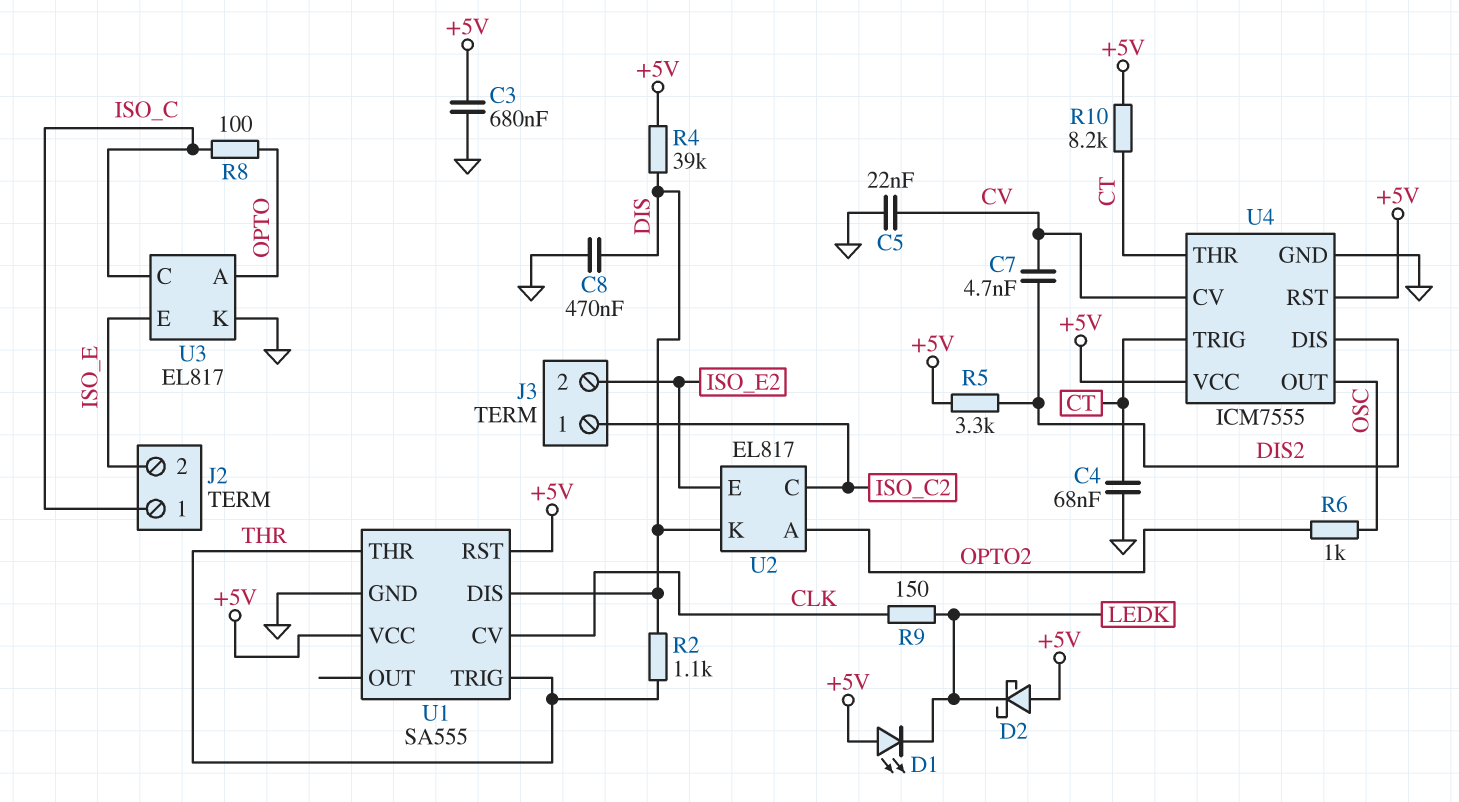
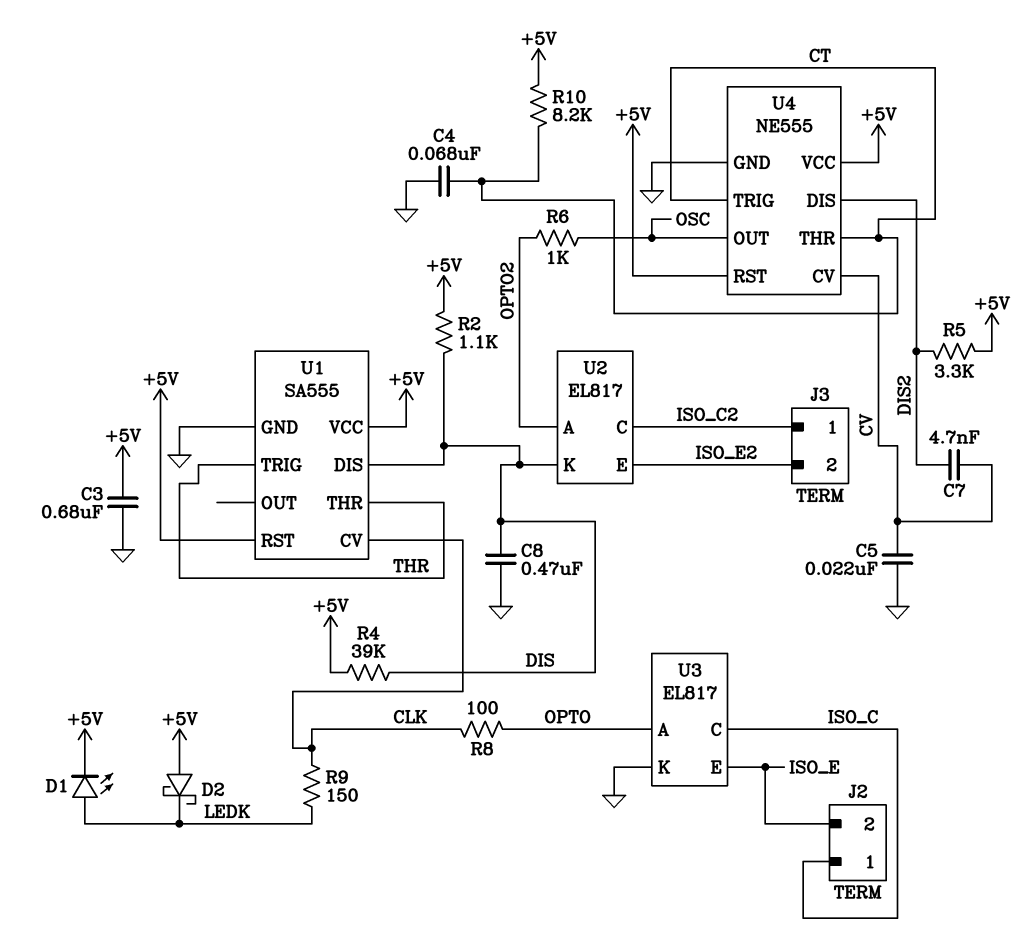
D1: LED (A +5V, K LEDK) -> LED (A LEDK, K +5V)
R2: 1.1k (DIS, THR) -> 1.1k (+5V, DIS)
R8: 100 (ISO_C, OPTO) -> 100 (CLK, OPTO)
U4: ICM7555 -> NE555

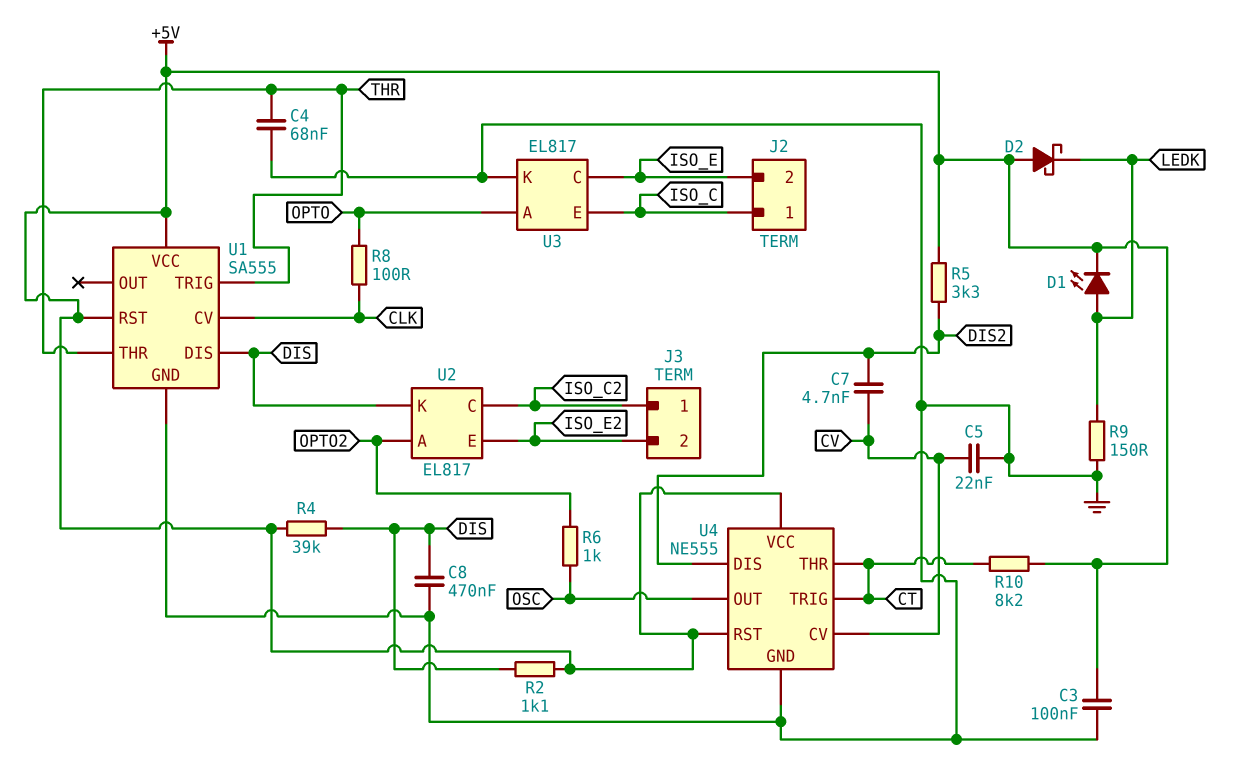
C3: 680nF (+5V, GND) -> 100nF (+5V, GND)
C4: 68nF (CT, GND) -> 68nF (GND, THR)
R9: 150 (CLK, LEDK) -> 150 (GND, LEDK)
U3 pin C: ISO_C -> ISO_E
U3 pin E: ISO_E -> ISO_C

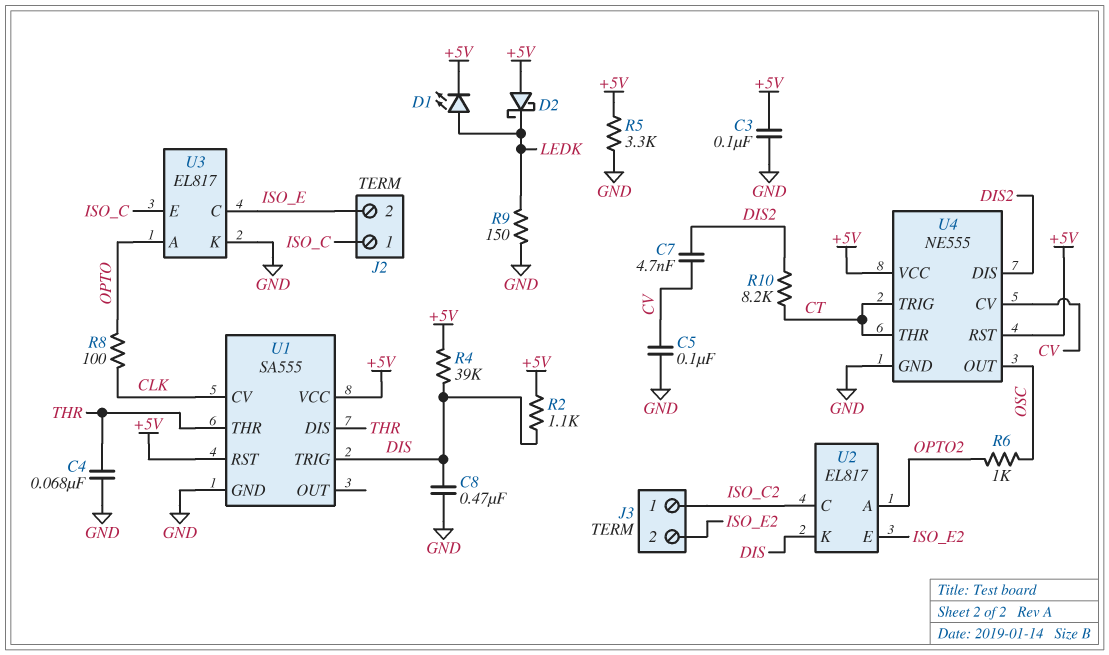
C5: 22nF (CV, GND) -> 100nF (CV, GND)
R5: 3.3k (+5V, DIS2) -> 3.3k (+5V, GND)
R10: 8.2k (+5V, CT) -> 8.2k (CT, DIS2)
U1 pin DIS: DIS -> THR
U1 pin TRIG: THR -> DIS

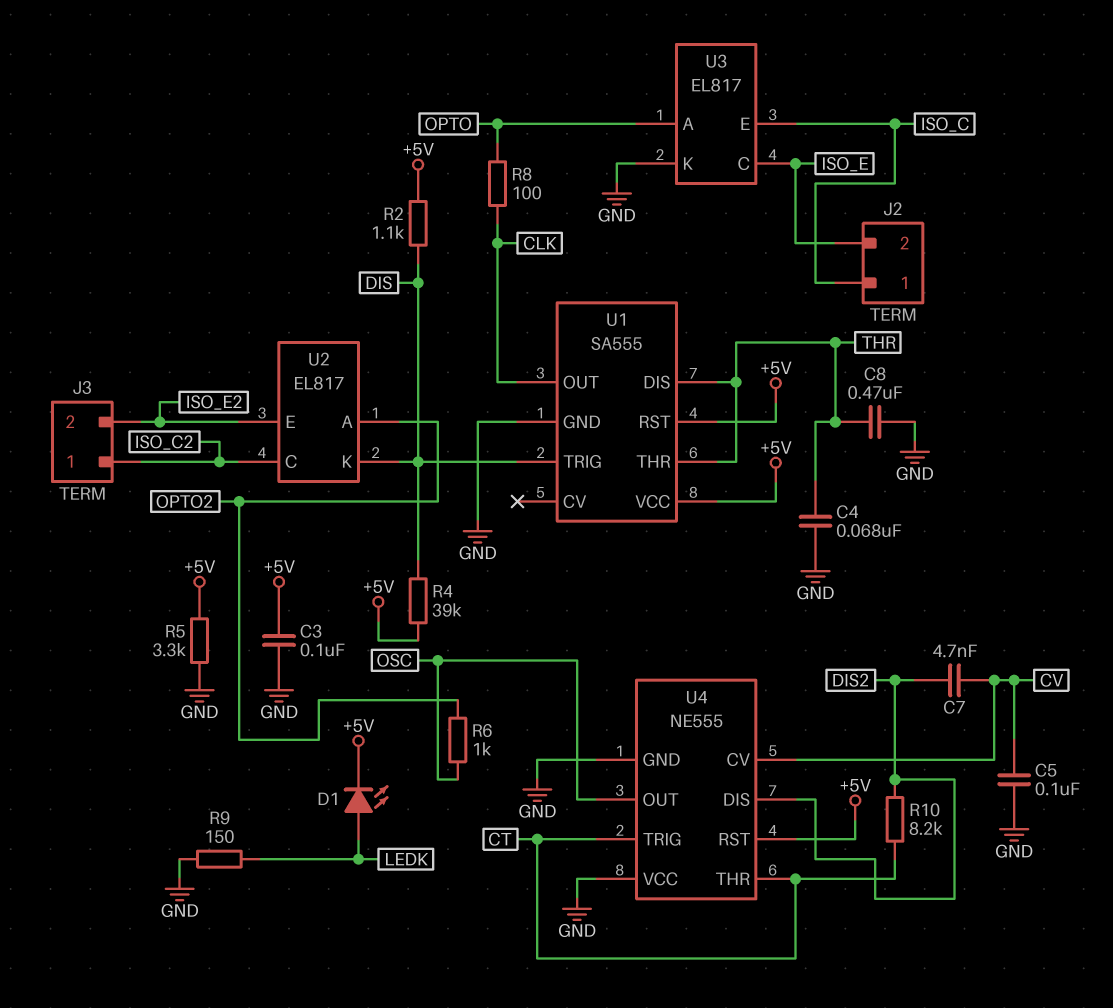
C8: 470nF (DIS, GND) -> 470nF (GND, THR)
D2: schottky (A +5V, K LEDK) -> none
U1 pin CV: CLK -> none
U1 pin OUT: none -> CLK
U4 pin VCC: +5V -> GND

